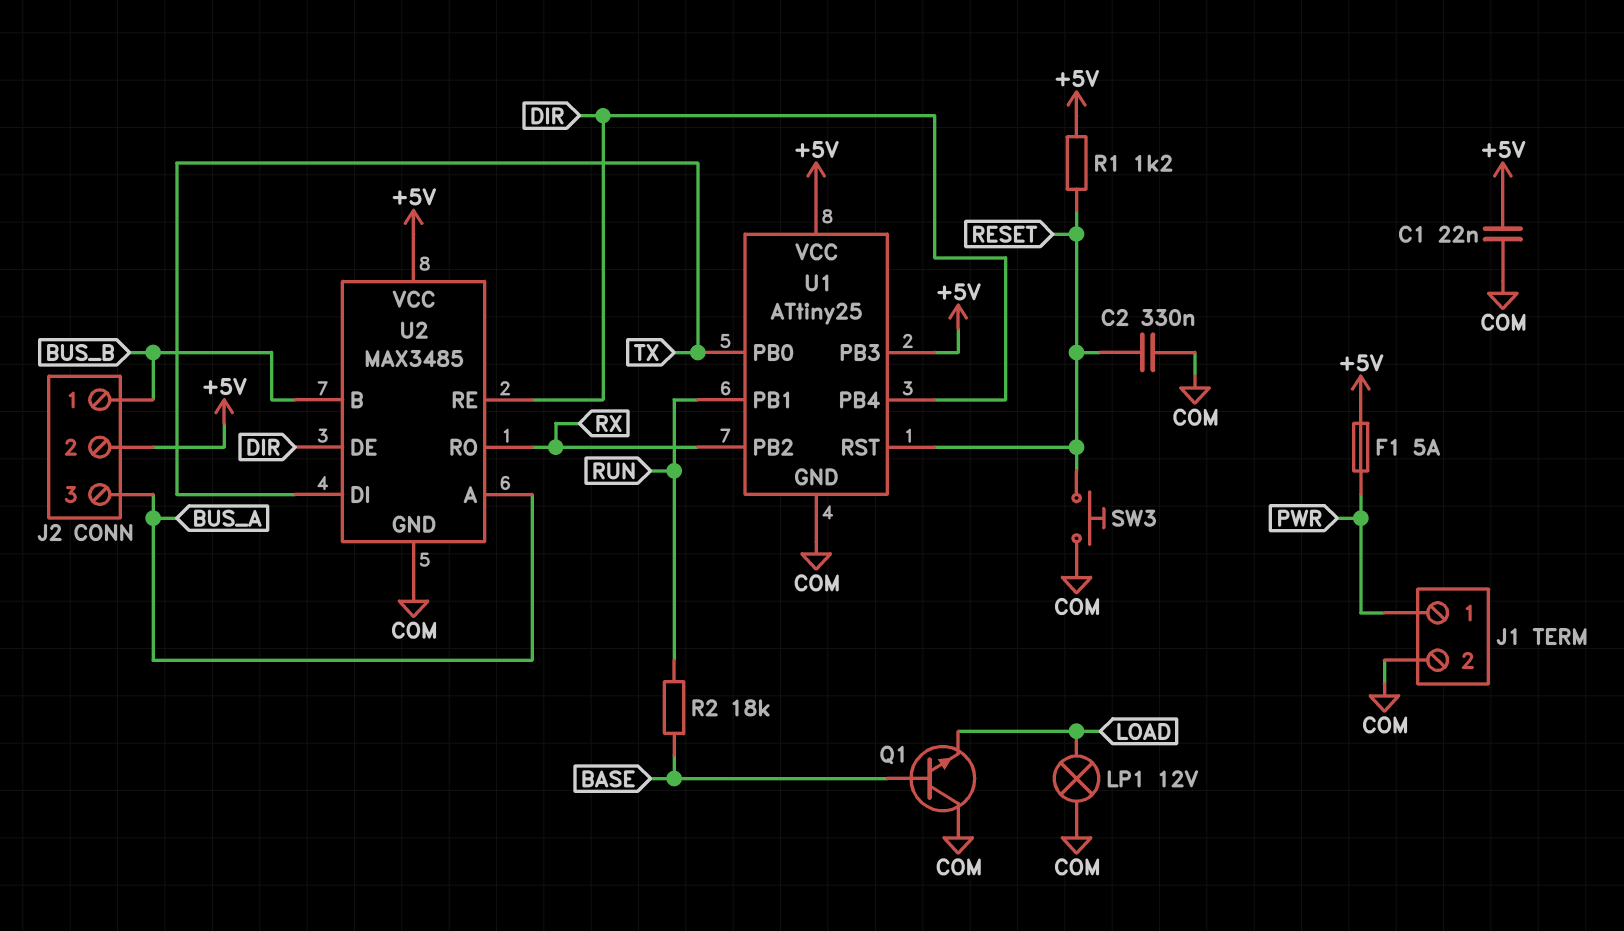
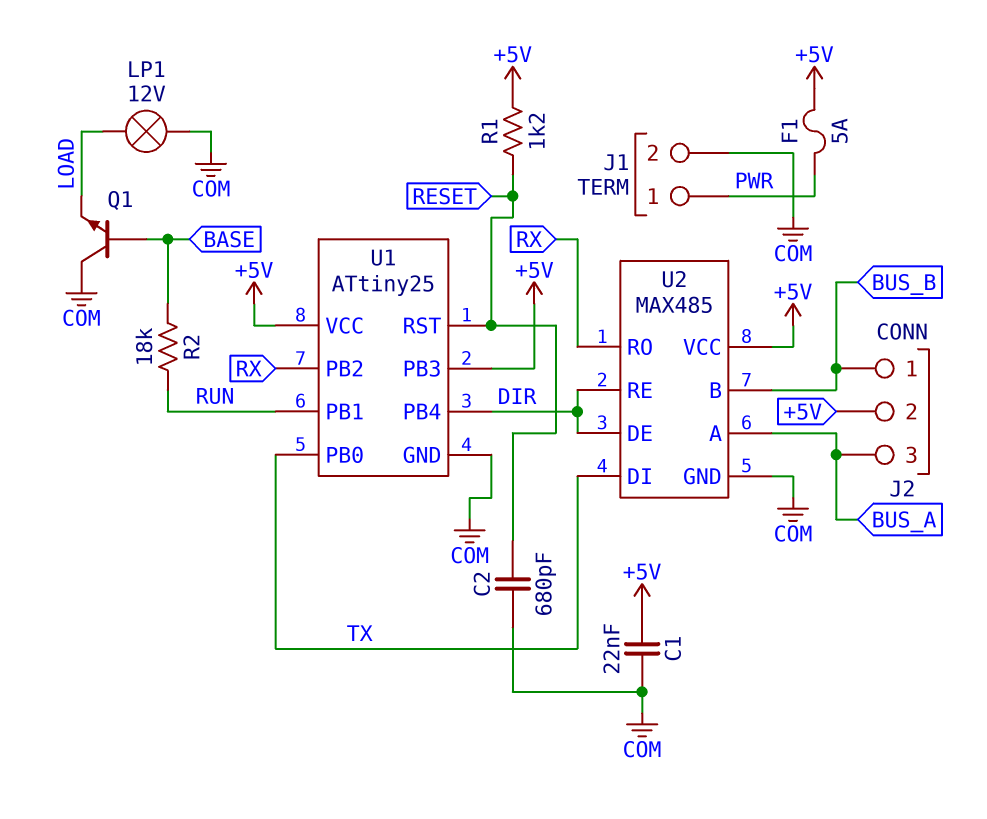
C2: 330nF (COM, RESET) -> 680pF (COM, RESET)
SW3: button (COM, RESET) -> none
U2: MAX3485 -> MAX485

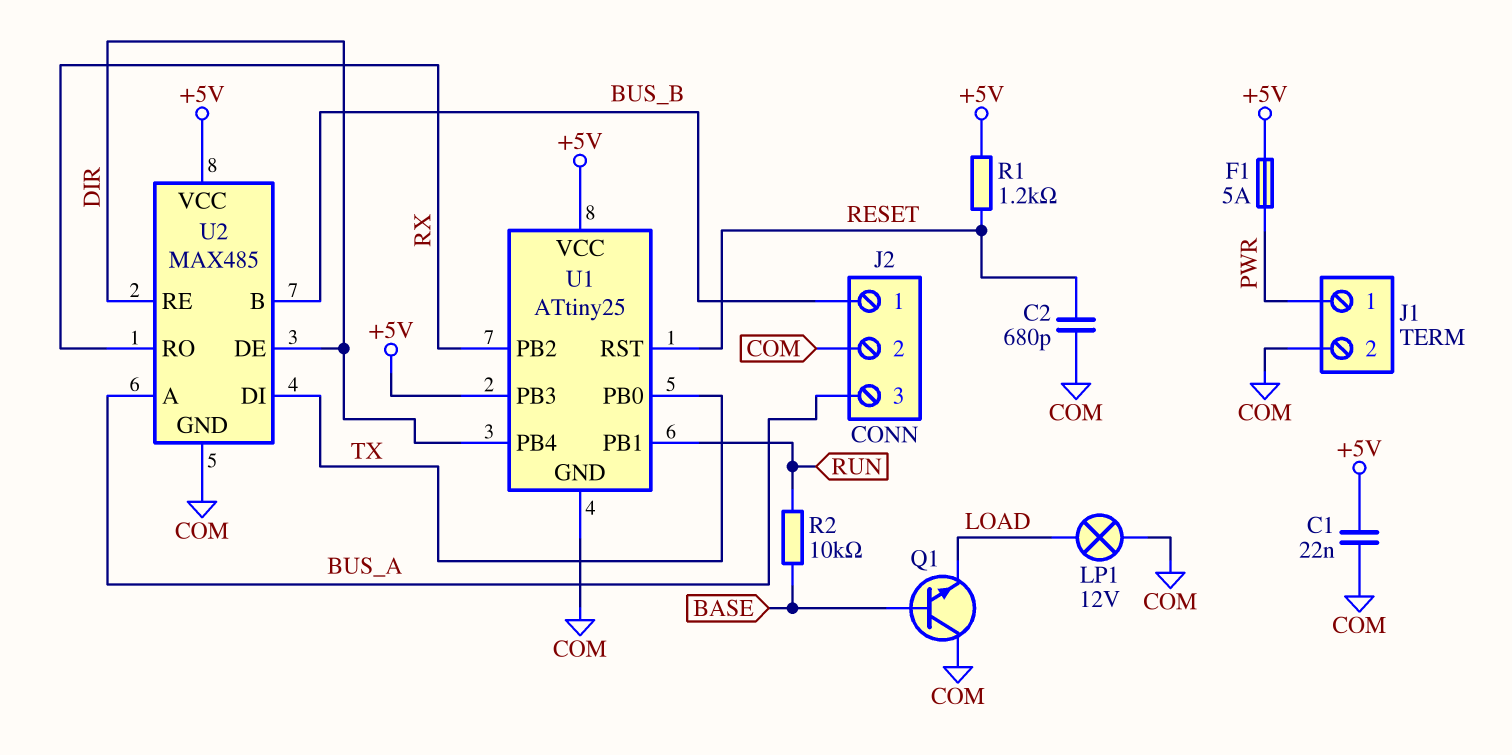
J2 pin 2: +5V -> COM
R2: 18k (BASE, RUN) -> 10k (BASE, RUN)

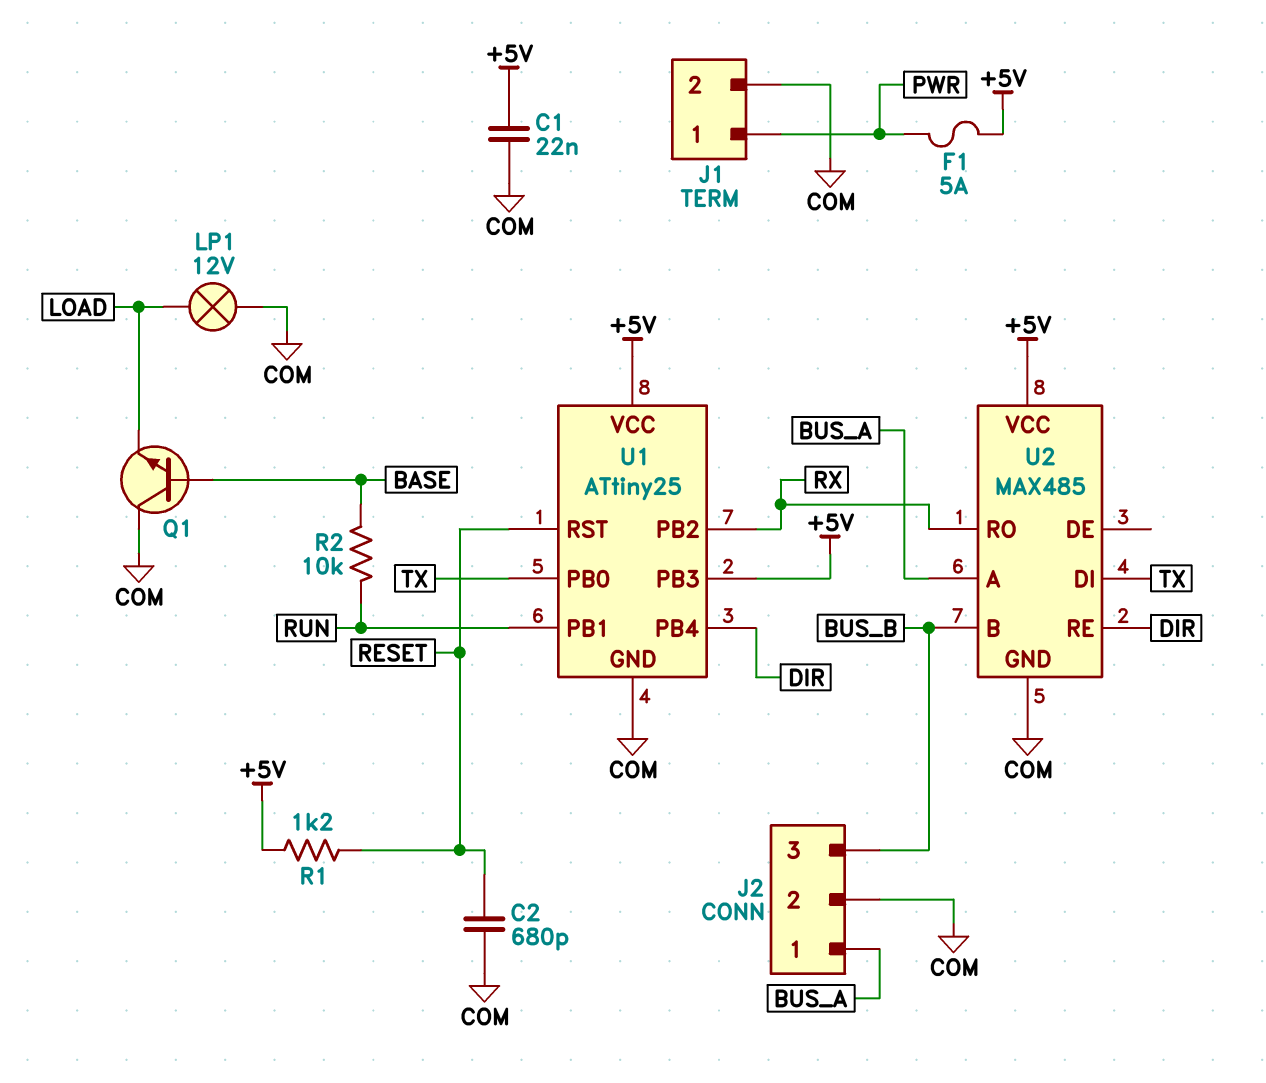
J2 pin 1: BUS_B -> BUS_A
J2 pin 3: BUS_A -> BUS_B
U2 pin DE: DIR -> none

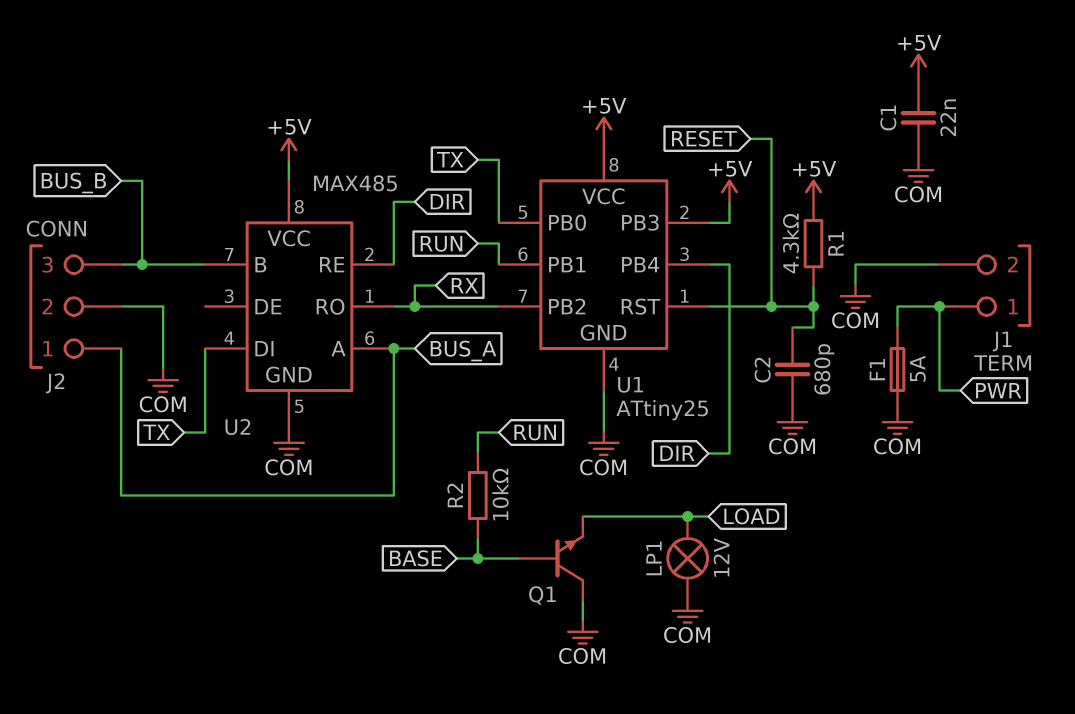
F1: 5A (+5V, PWR) -> 5A (COM, PWR)
R1: 1.2k (+5V, RESET) -> 4.3k (+5V, RESET)

